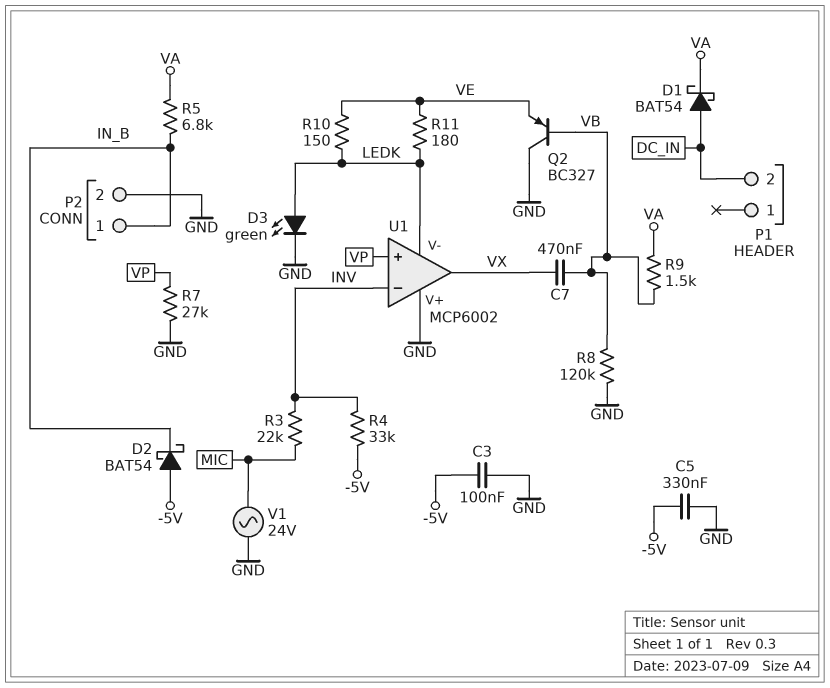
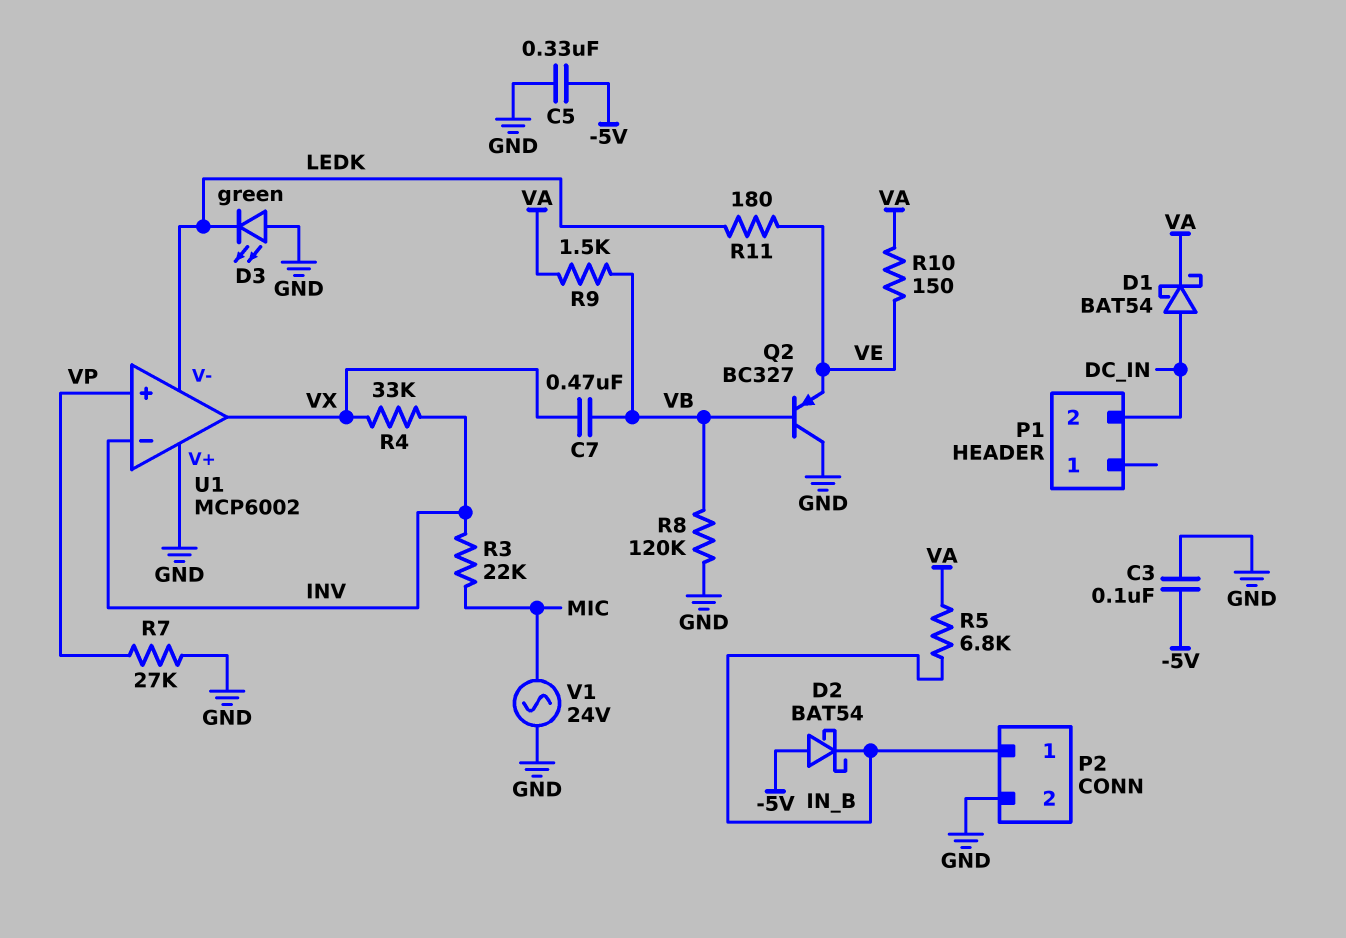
D3: LED green (A LEDK, K GND) -> LED green (A GND, K LEDK)
R4: 33k (-5V, INV) -> 33k (INV, VX)
R10: 150 (LEDK, VE) -> 150 (VA, VE)

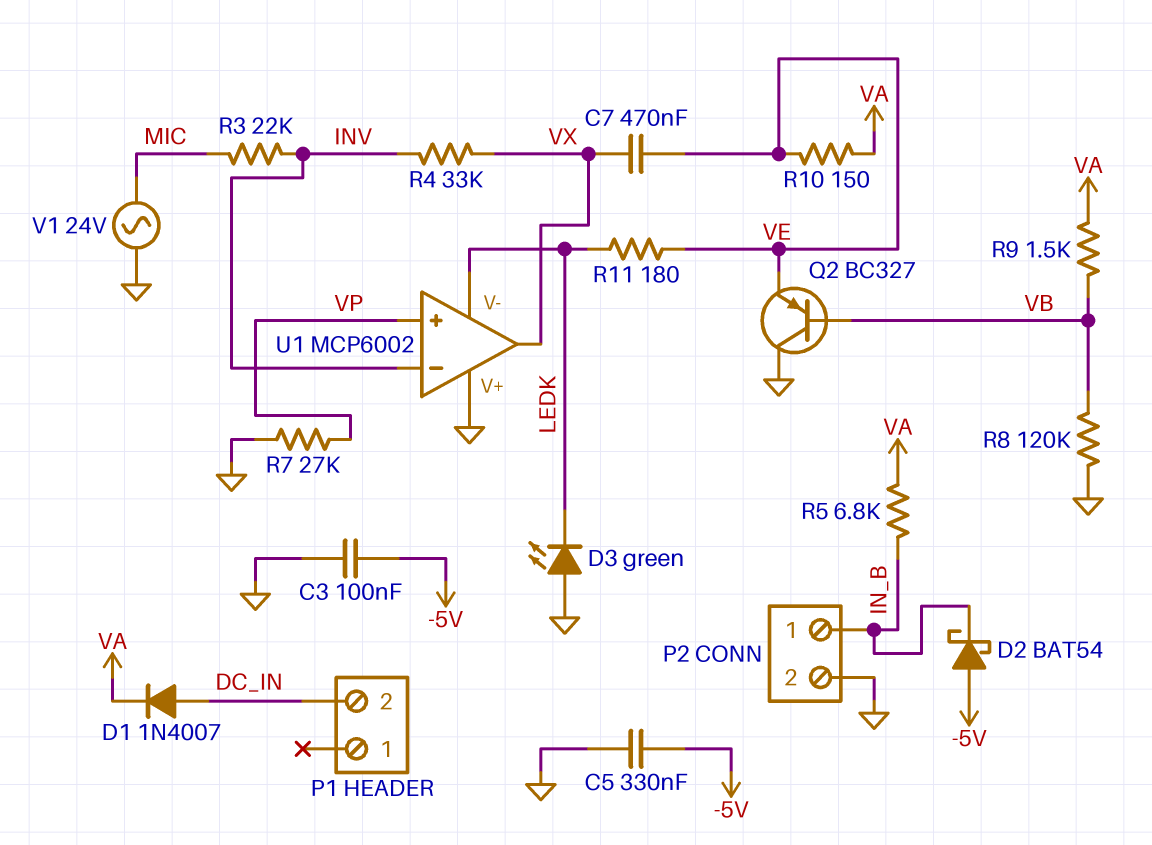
C7: 470nF (VB, VX) -> 470nF (VE, VX)
D1: schottky BAT54 (A DC_IN, K VA) -> diode 1N4007 (A DC_IN, K VA)

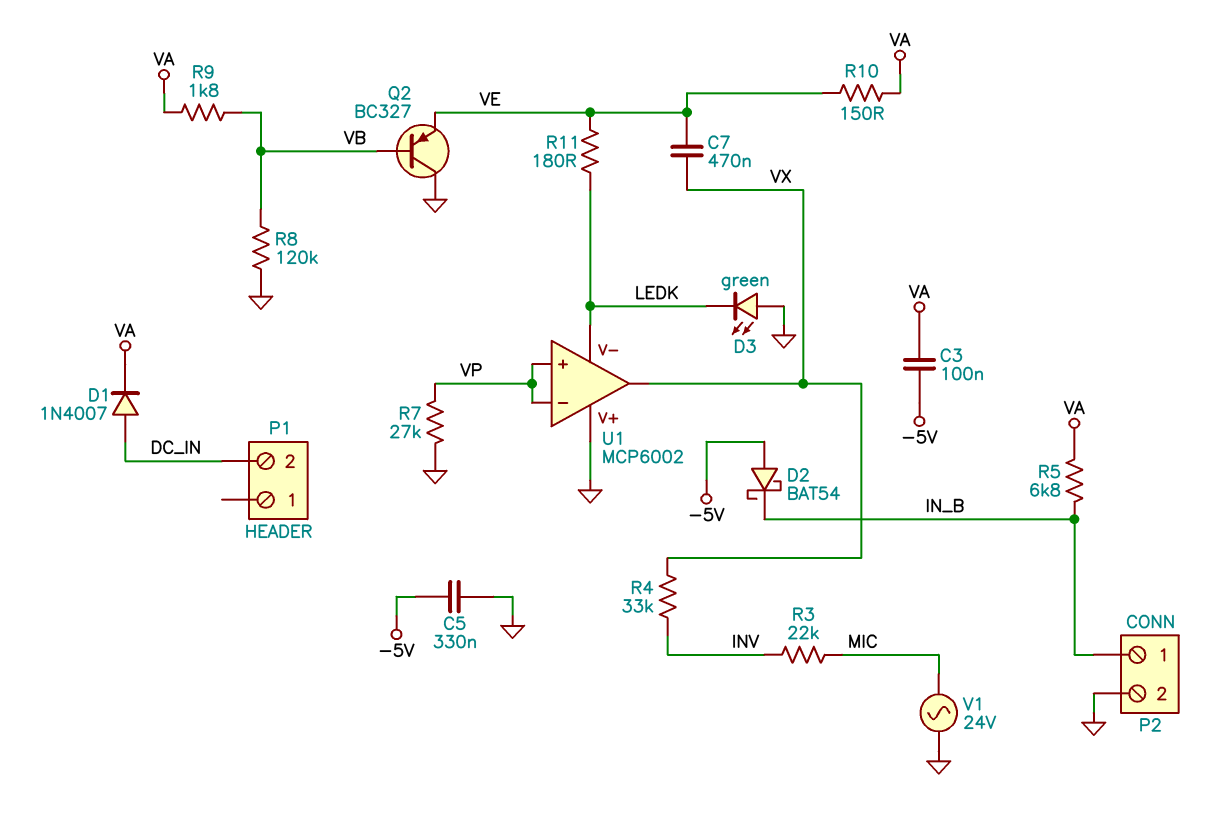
C3: 100nF (-5V, GND) -> 100nF (-5V, VA)
R9: 1.5k (VA, VB) -> 1.8k (VA, VB)
U1 pin in-: INV -> VP

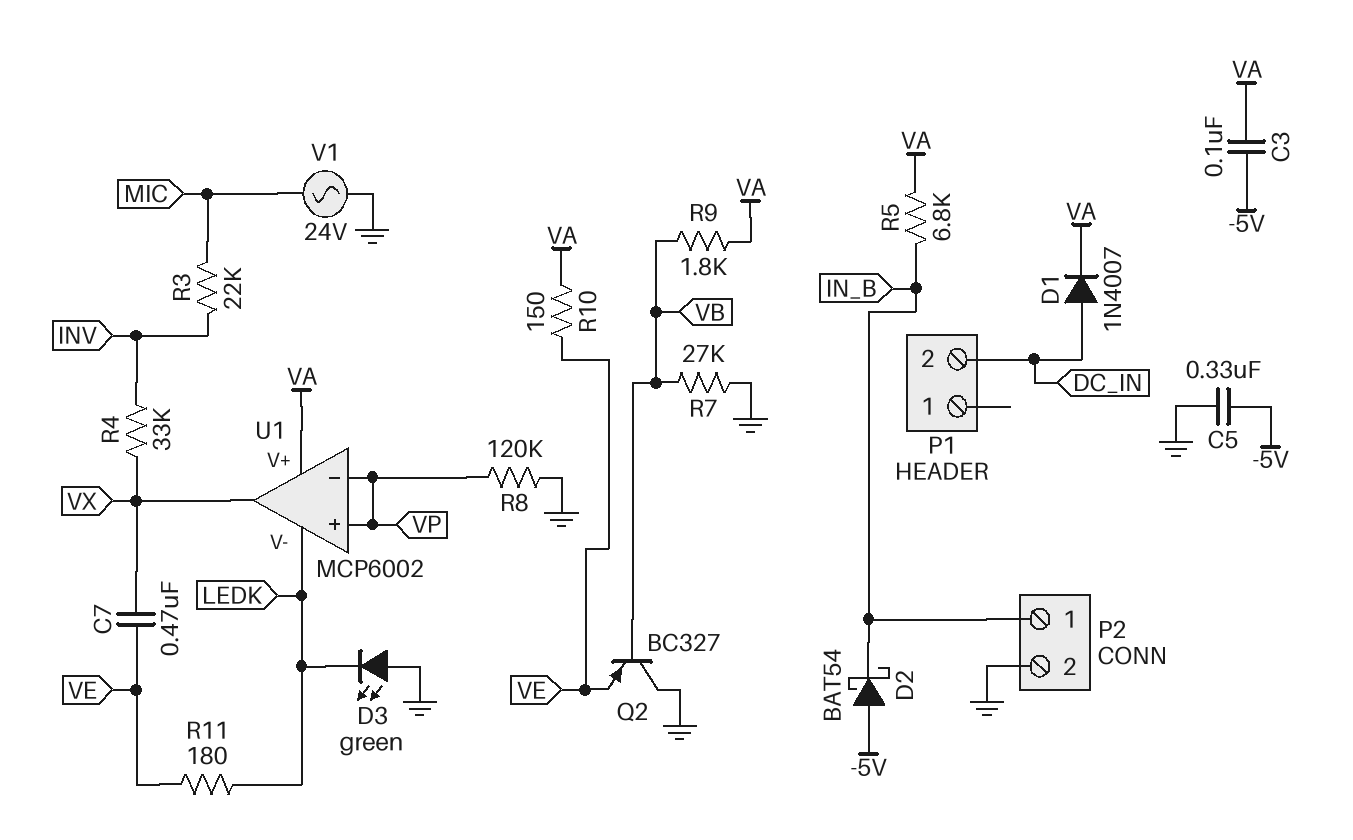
R7: 27k (GND, VP) -> 27k (GND, VB)
R8: 120k (GND, VB) -> 120k (GND, VP)
U1 pin V+: GND -> VA

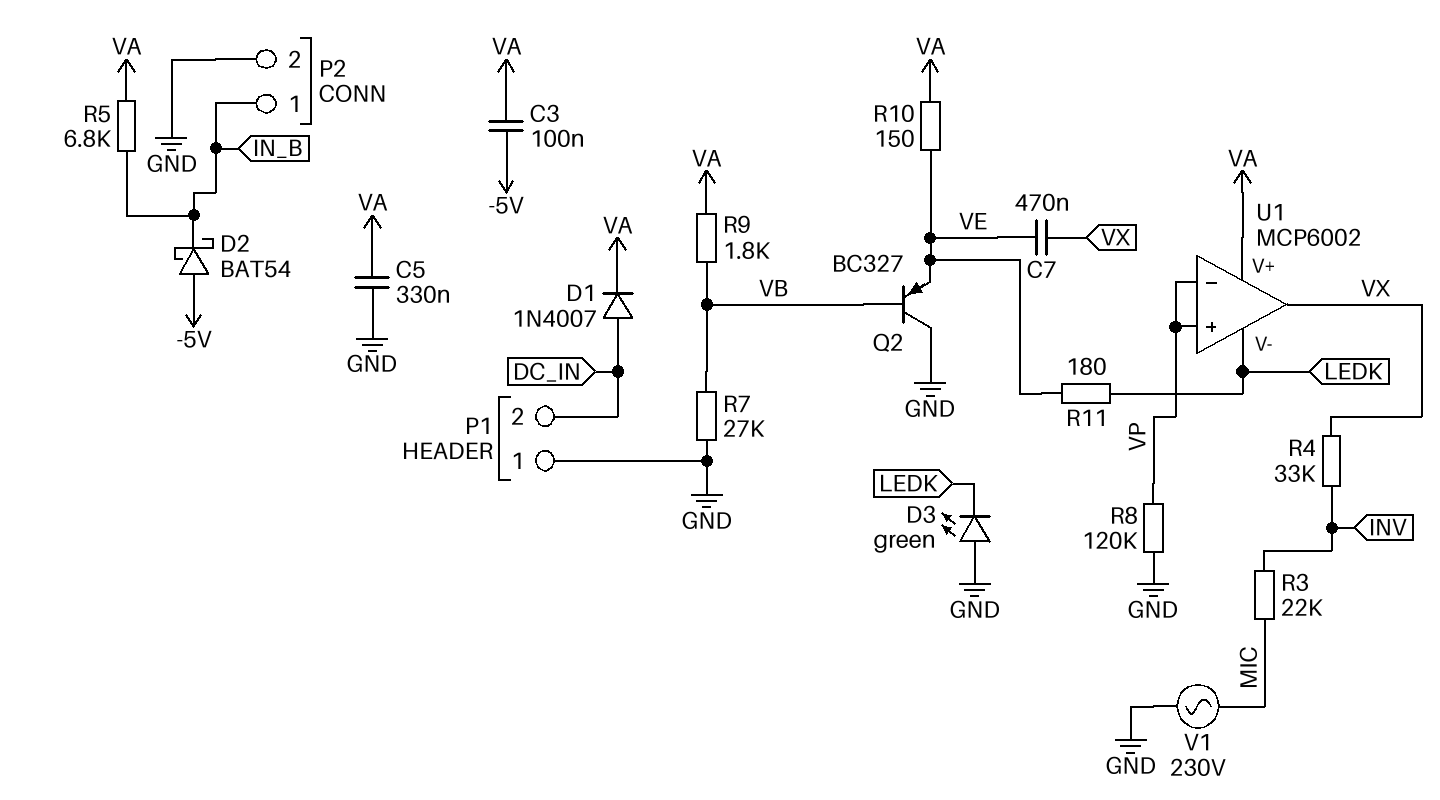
C5: 330nF (-5V, GND) -> 330nF (GND, VA)
P1 pin 1: none -> GND
V1: AC 24V (GND, MIC) -> AC 230V (GND, MIC)

